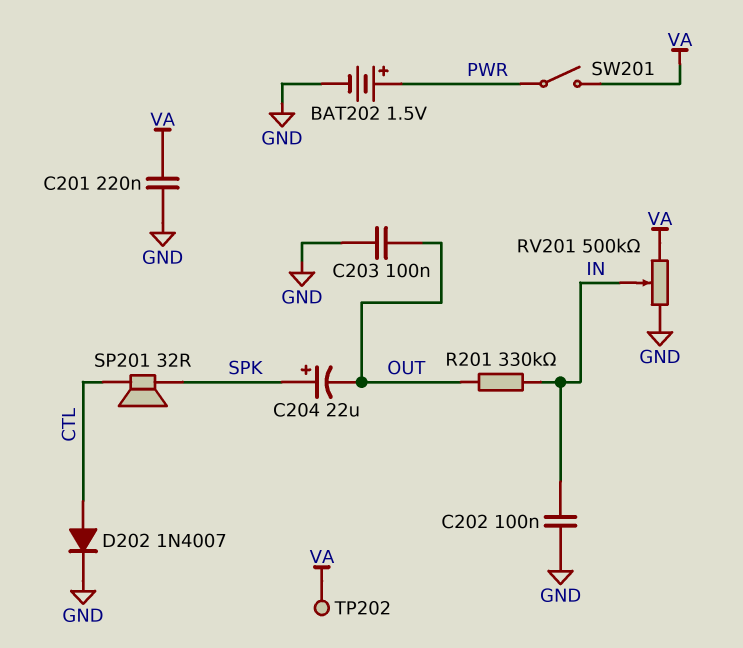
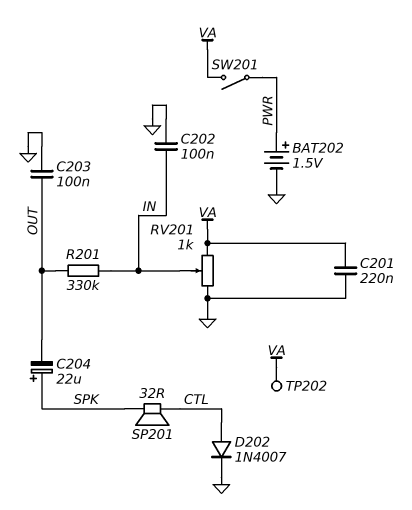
RV201: 500k (GND, VA, wiper IN) -> 1k (GND, VA, wiper IN)

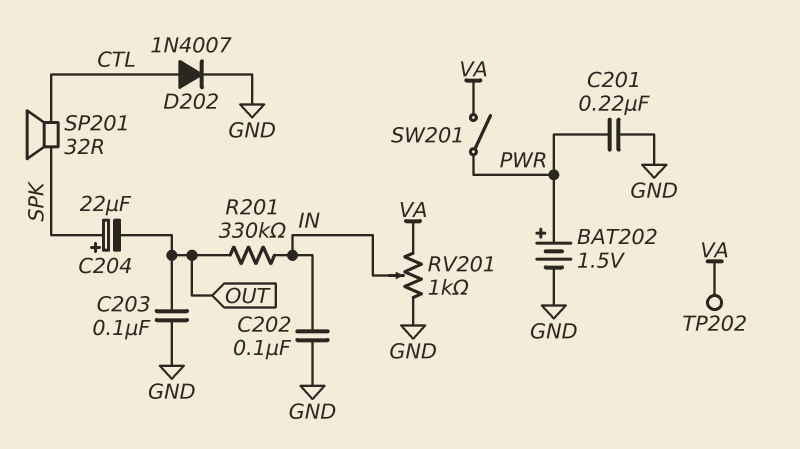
C201: 220nF (GND, VA) -> 220nF (GND, PWR)

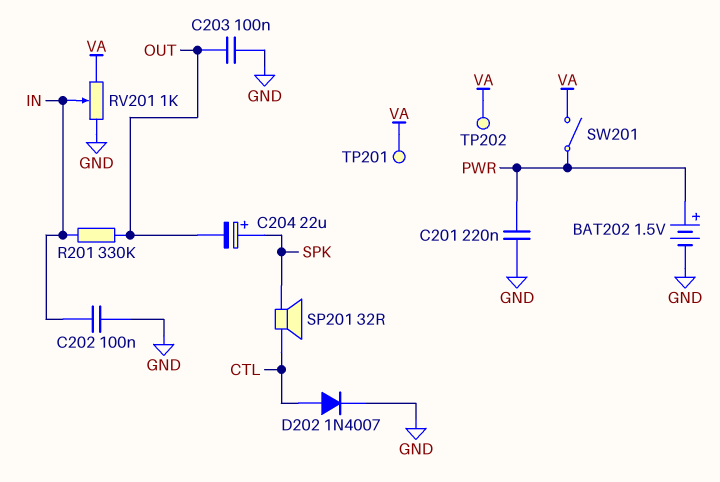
TP201: none -> test point (VA)

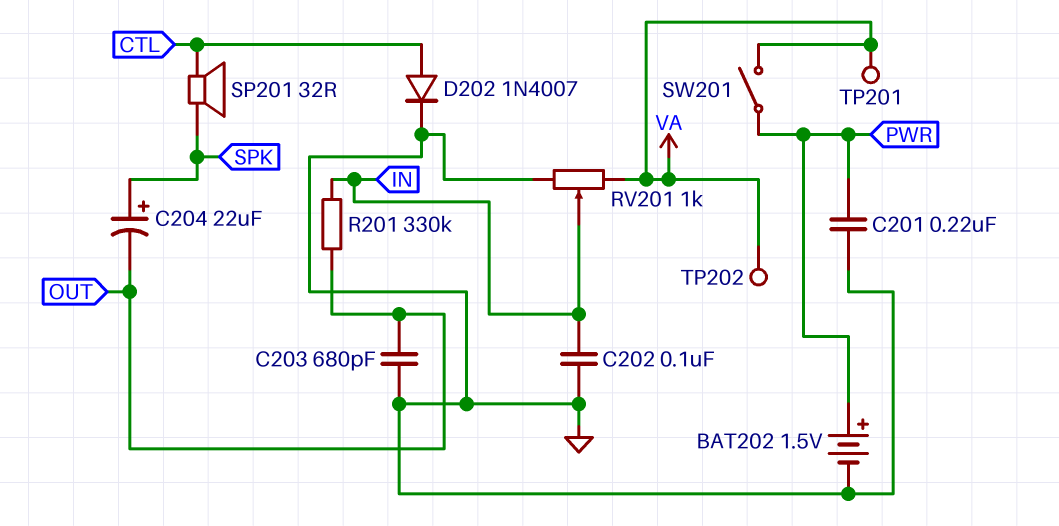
C203: 100nF (GND, OUT) -> 680pF (GND, OUT)

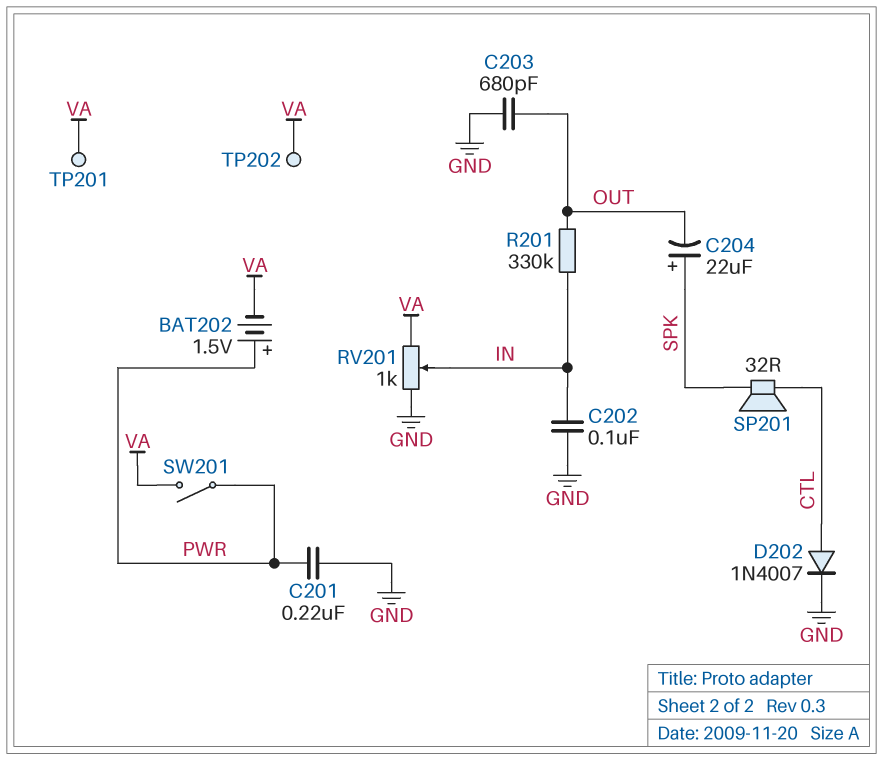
BAT202: 1.5V (plus PWR, minus GND) -> 1.5V (plus PWR, minus VA)

